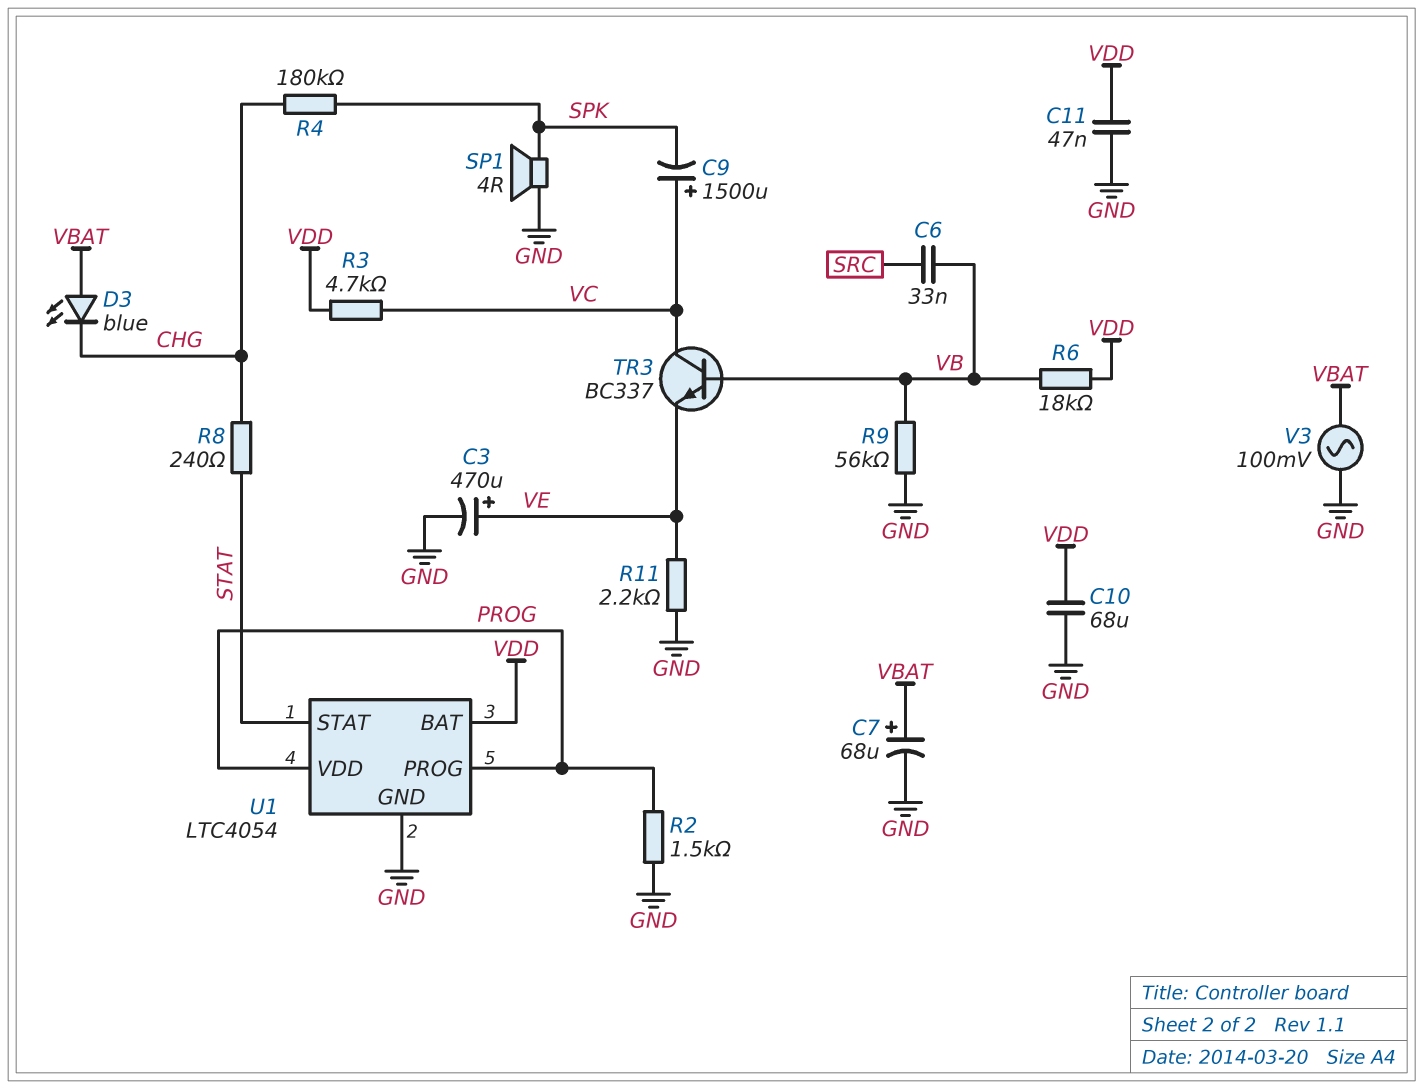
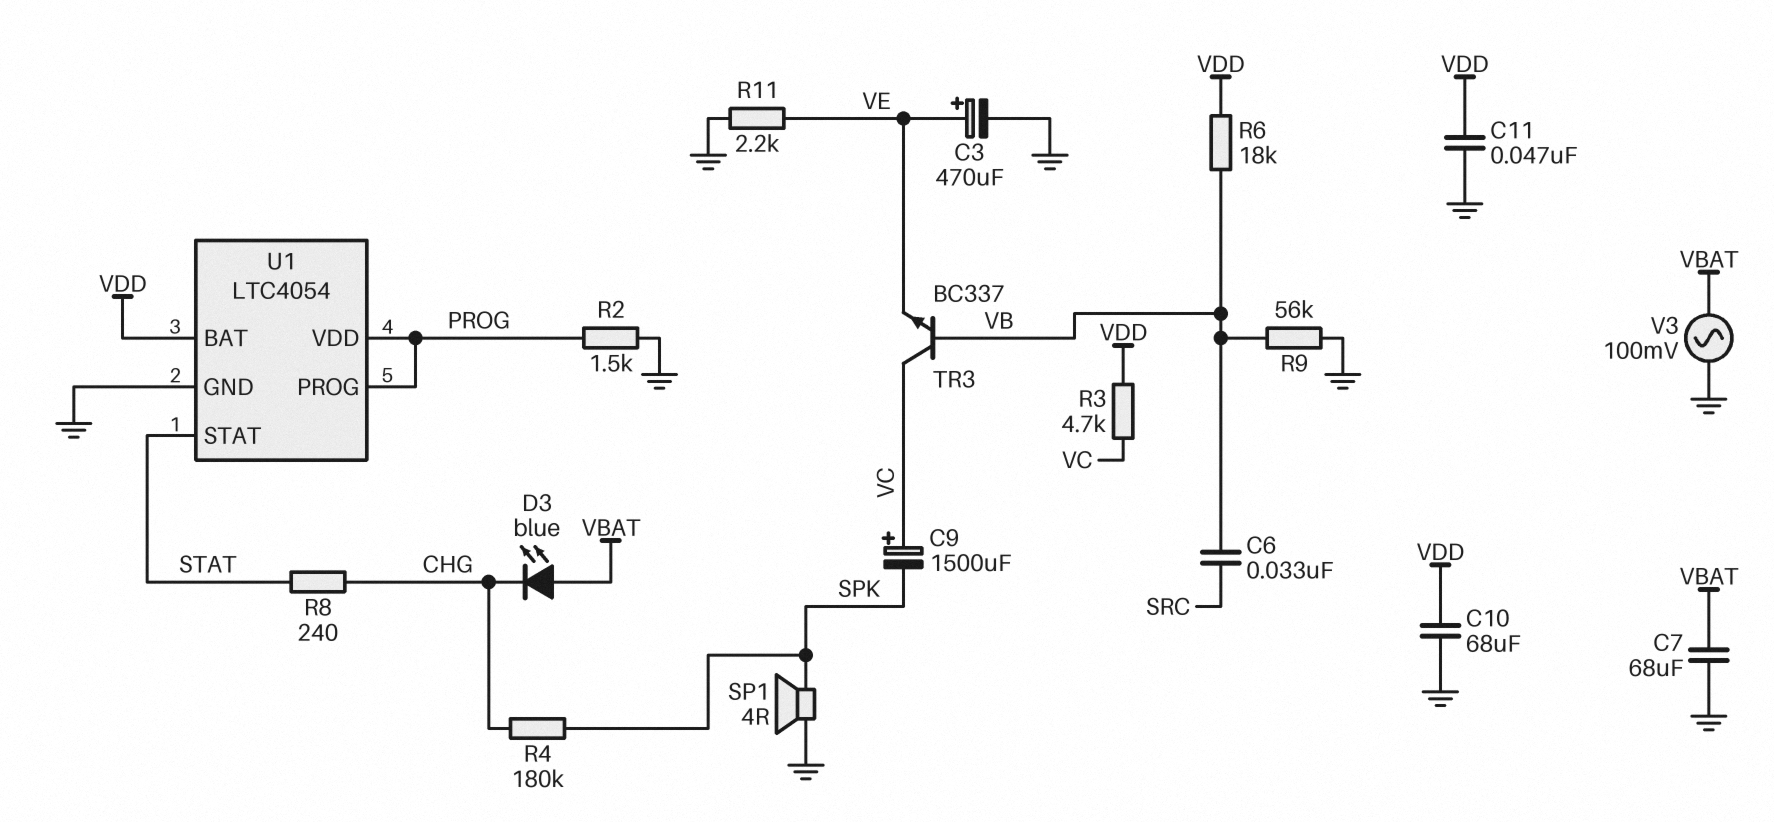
C7: 68uF (plus VBAT, minus GND) -> 68uF (GND, VBAT)

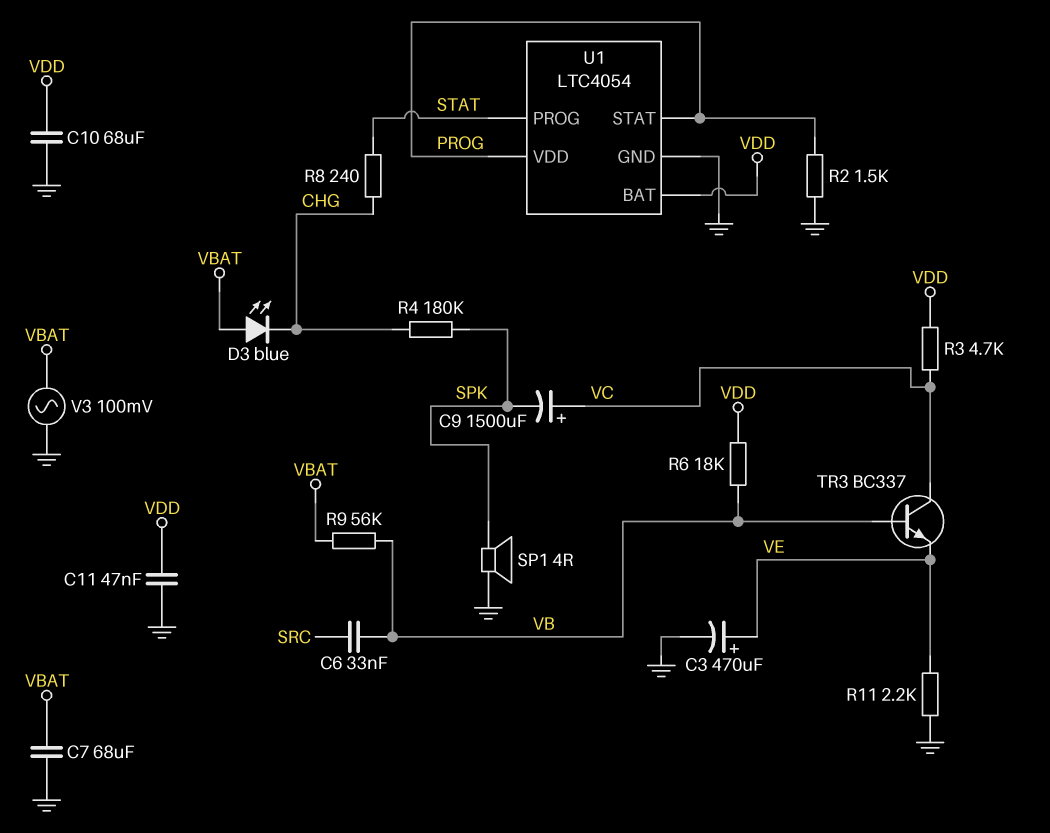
R9: 56k (GND, VB) -> 56k (VB, VBAT)
U1 pin PROG: PROG -> STAT
U1 pin STAT: STAT -> PROG

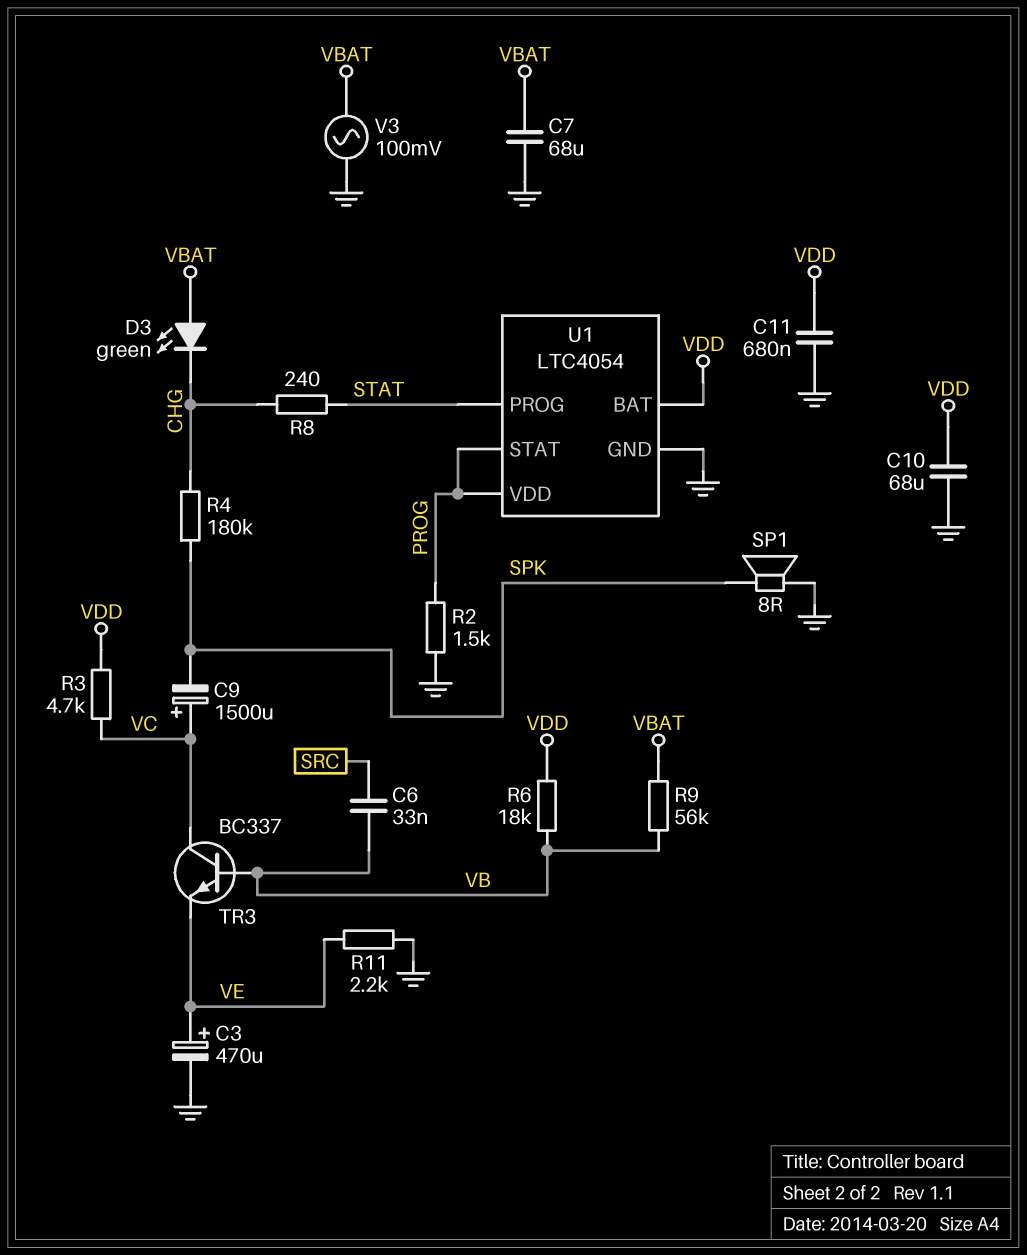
C11: 47nF (GND, VDD) -> 680nF (GND, VDD)
D3: LED blue (A VBAT, K CHG) -> LED green (A VBAT, K CHG)
SP1: speaker 4R (GND, SPK) -> speaker 8R (GND, SPK)

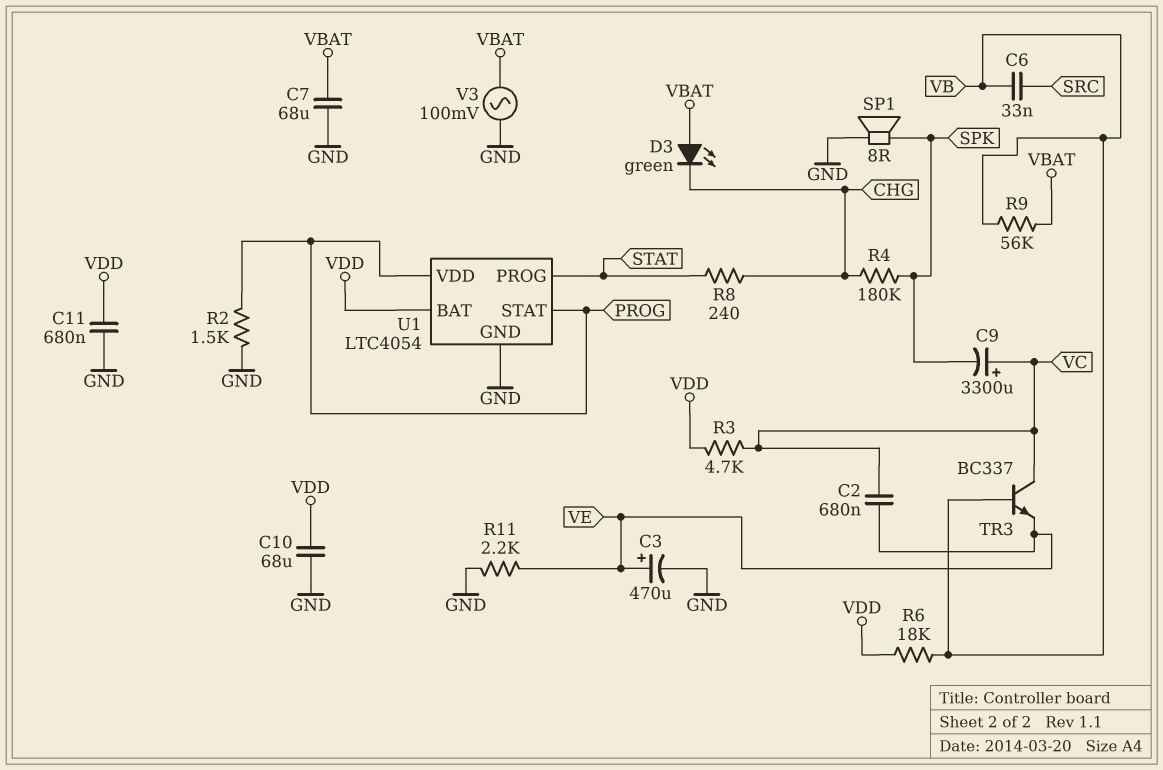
C2: none -> 680nF (VC, VE)
C9: 1500uF (plus VC, minus SPK) -> 3300uF (plus VC, minus SPK)

